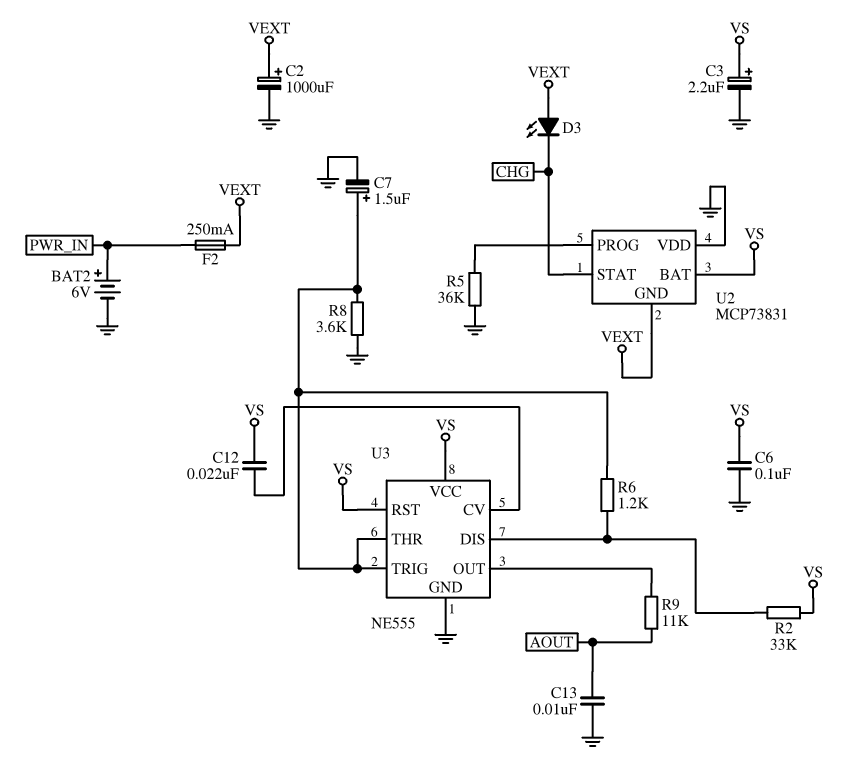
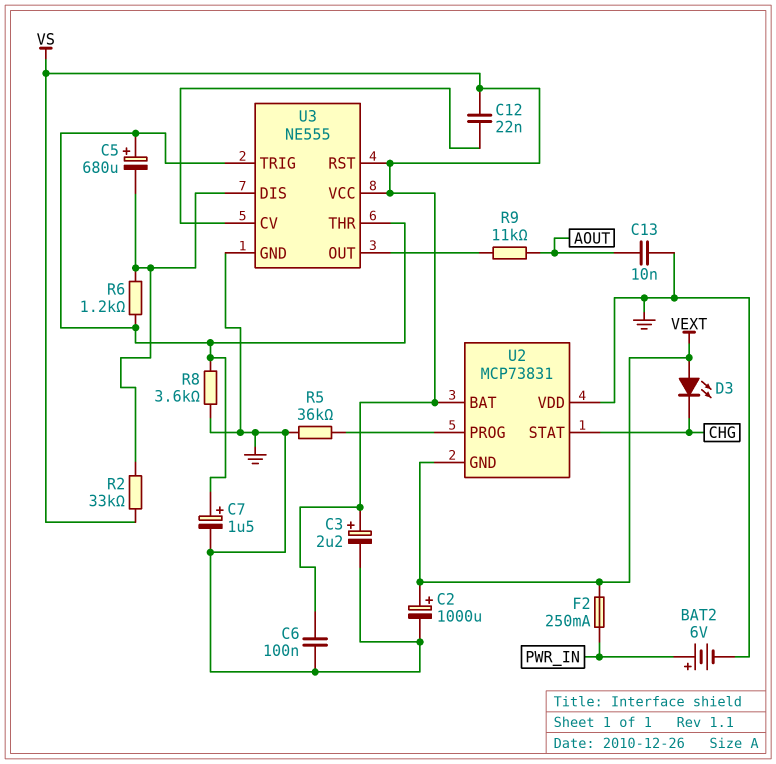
C5: none -> 680uF (plus U3/THR, minus U3/DIS)

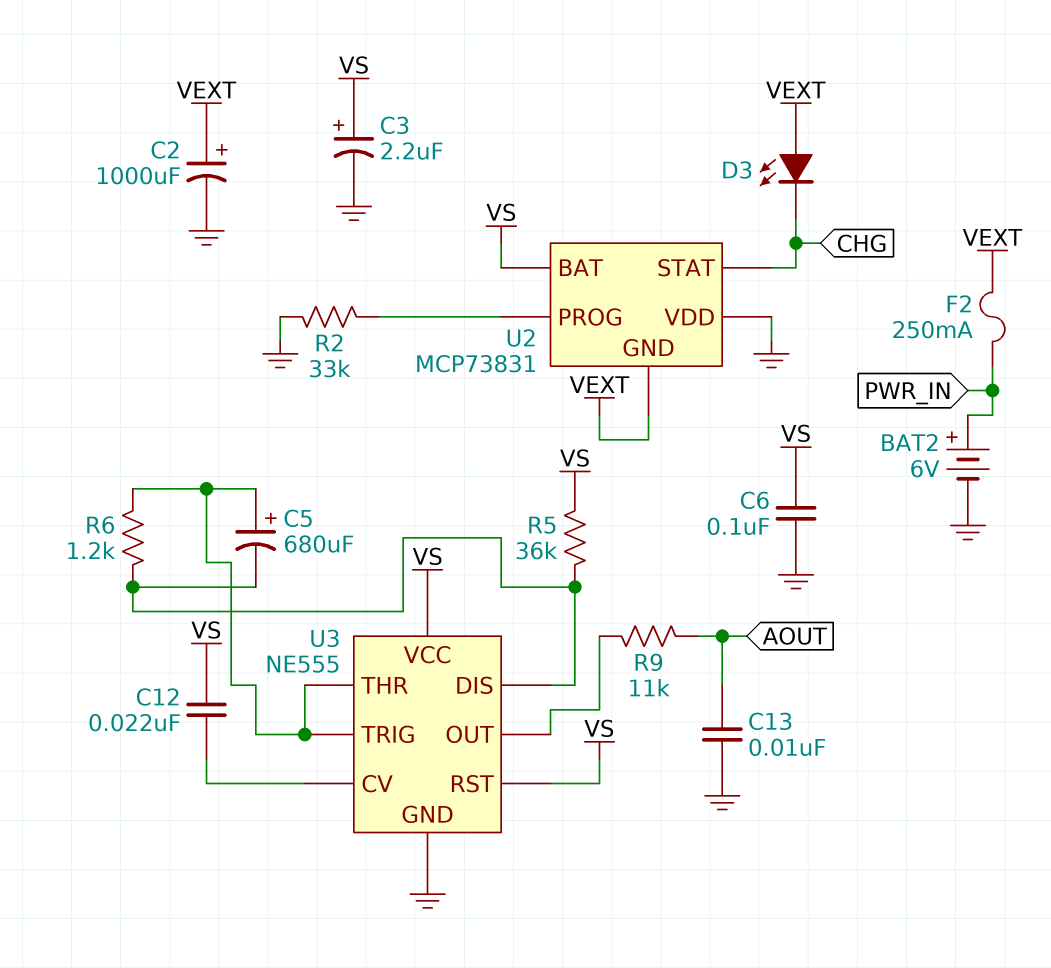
C7: 1.5uF (plus U3/THR, minus GND) -> none
R2: 33k (U3/DIS, VS) -> 33k (GND, U2/PROG)
R5: 36k (GND, U2/PROG) -> 36k (U3/DIS, VS)
R8: 3.6k (GND, U3/THR) -> none

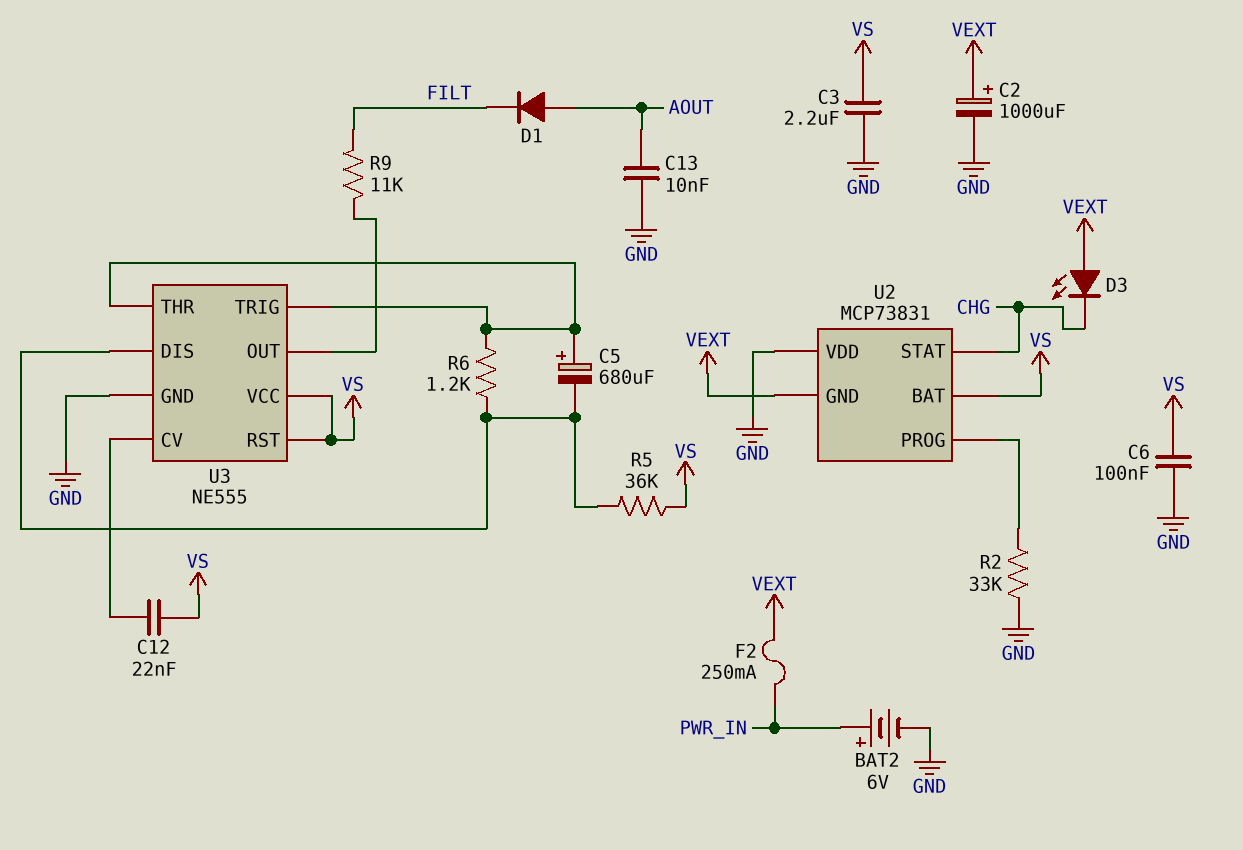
C3: 2.2uF (plus VS, minus GND) -> 2.2uF (GND, VS)
D1: none -> diode (A AOUT, K FILT)
R9: 11k (AOUT, U3/OUT) -> 11k (FILT, U3/OUT)

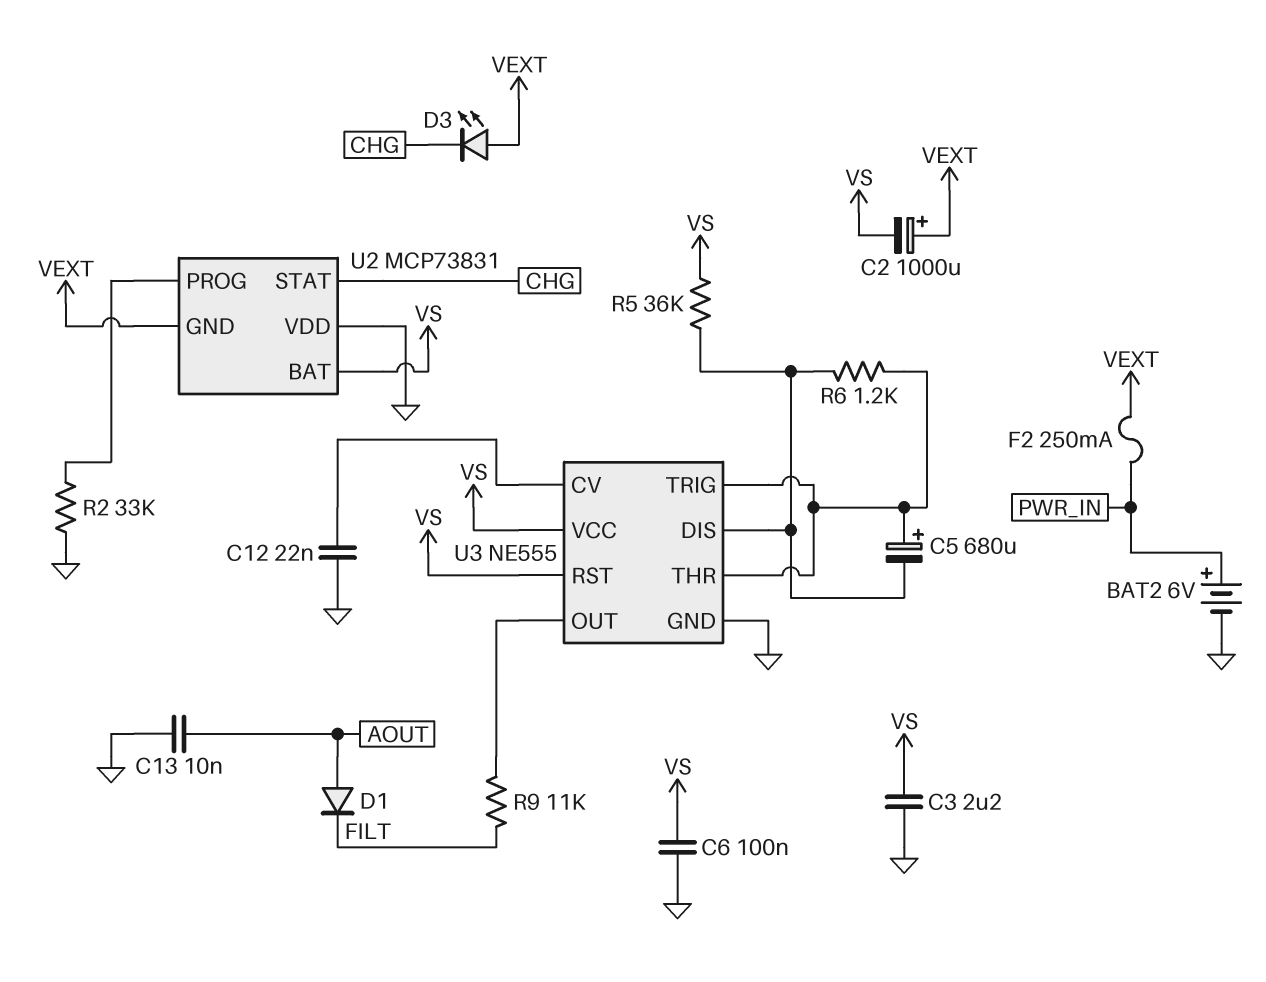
C2: 1000uF (plus VEXT, minus GND) -> 1000uF (plus VEXT, minus VS)
C12: 22nF (U3/CV, VS) -> 22nF (GND, U3/CV)

